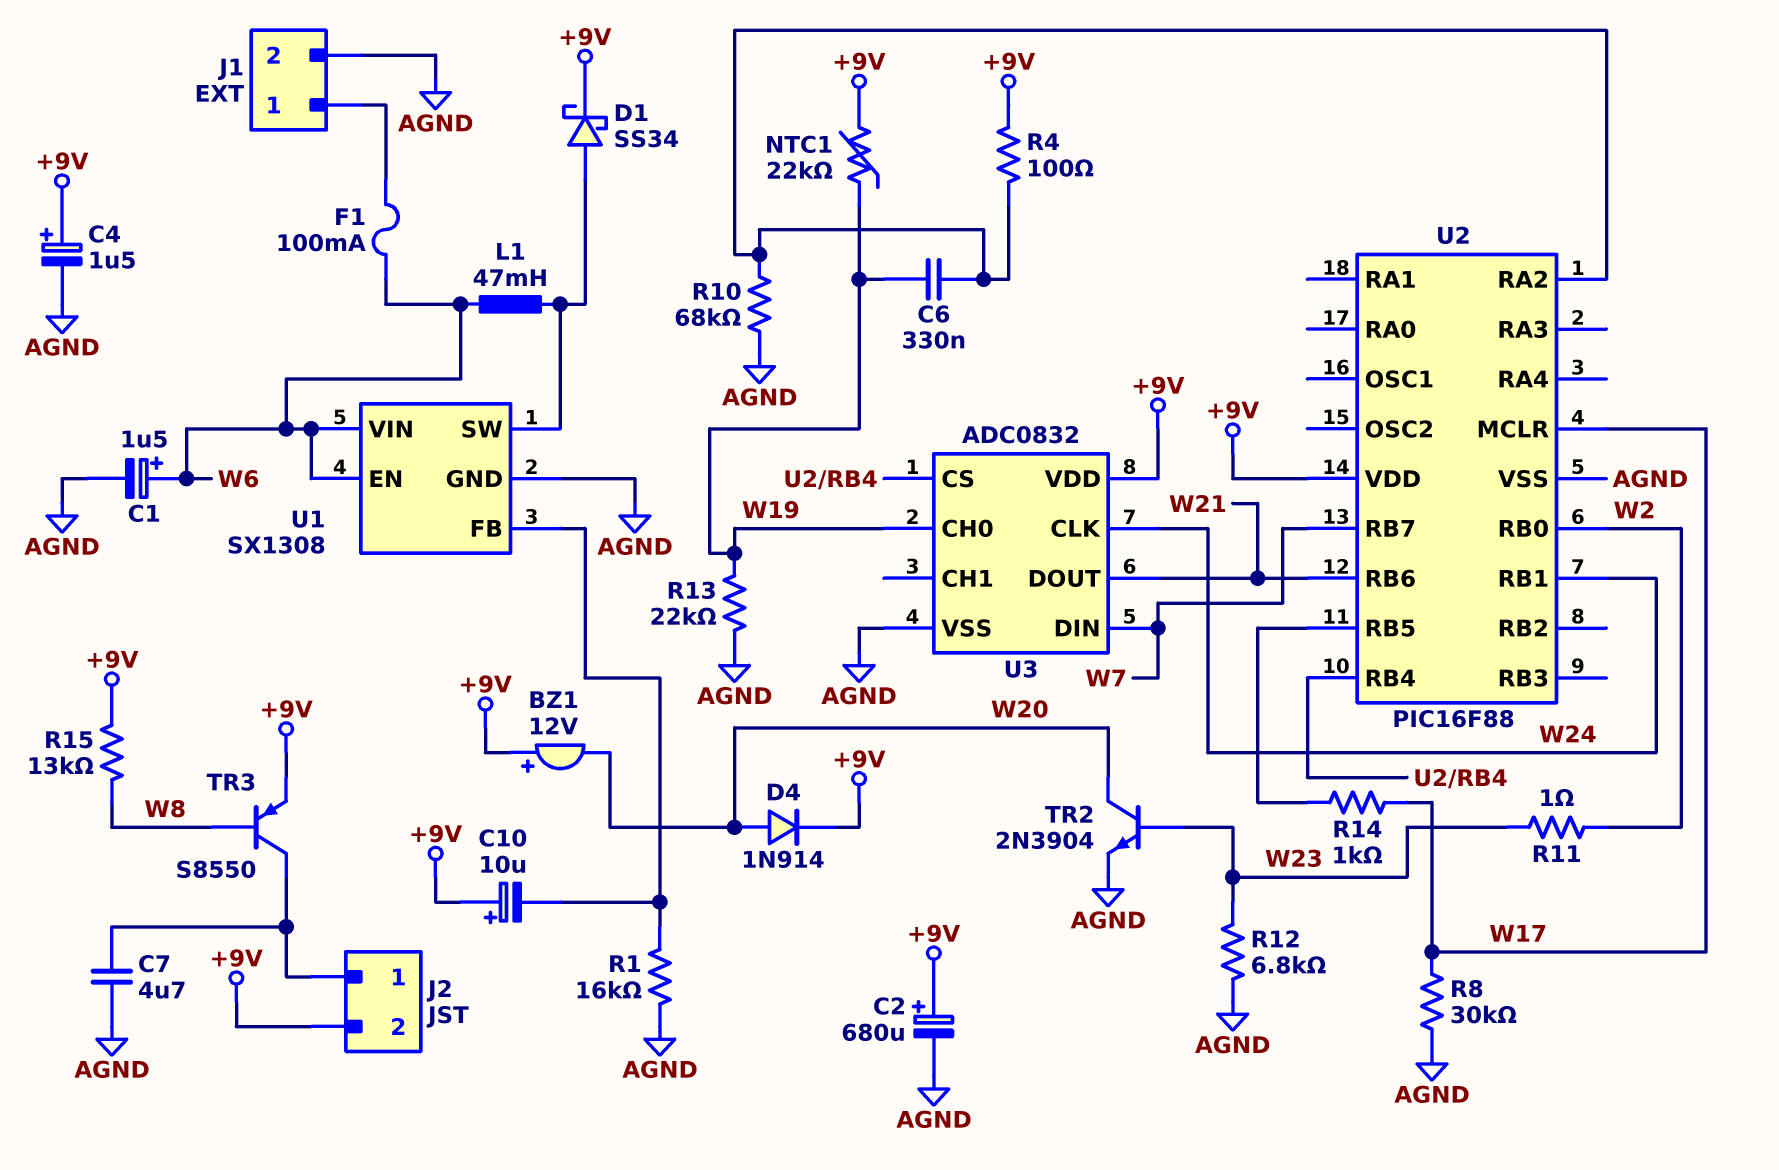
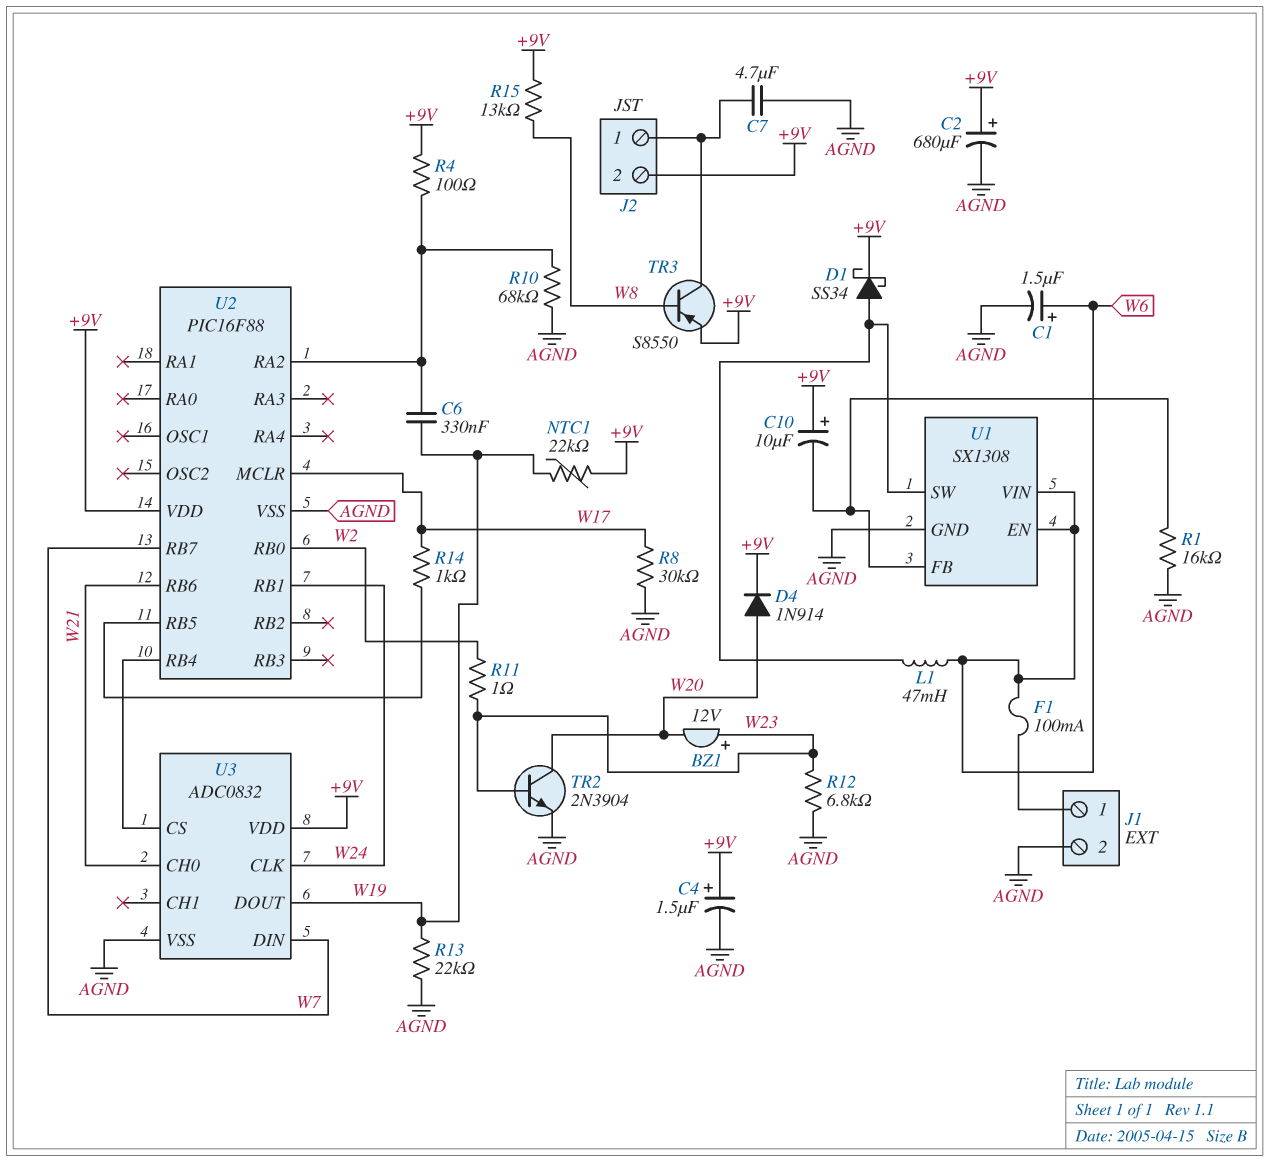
BZ1: buzzer 12V (plus +9V, minus W20) -> buzzer 12V (plus W23, minus W20)
U3 pin CH0: W19 -> W21
U3 pin DOUT: W21 -> W19

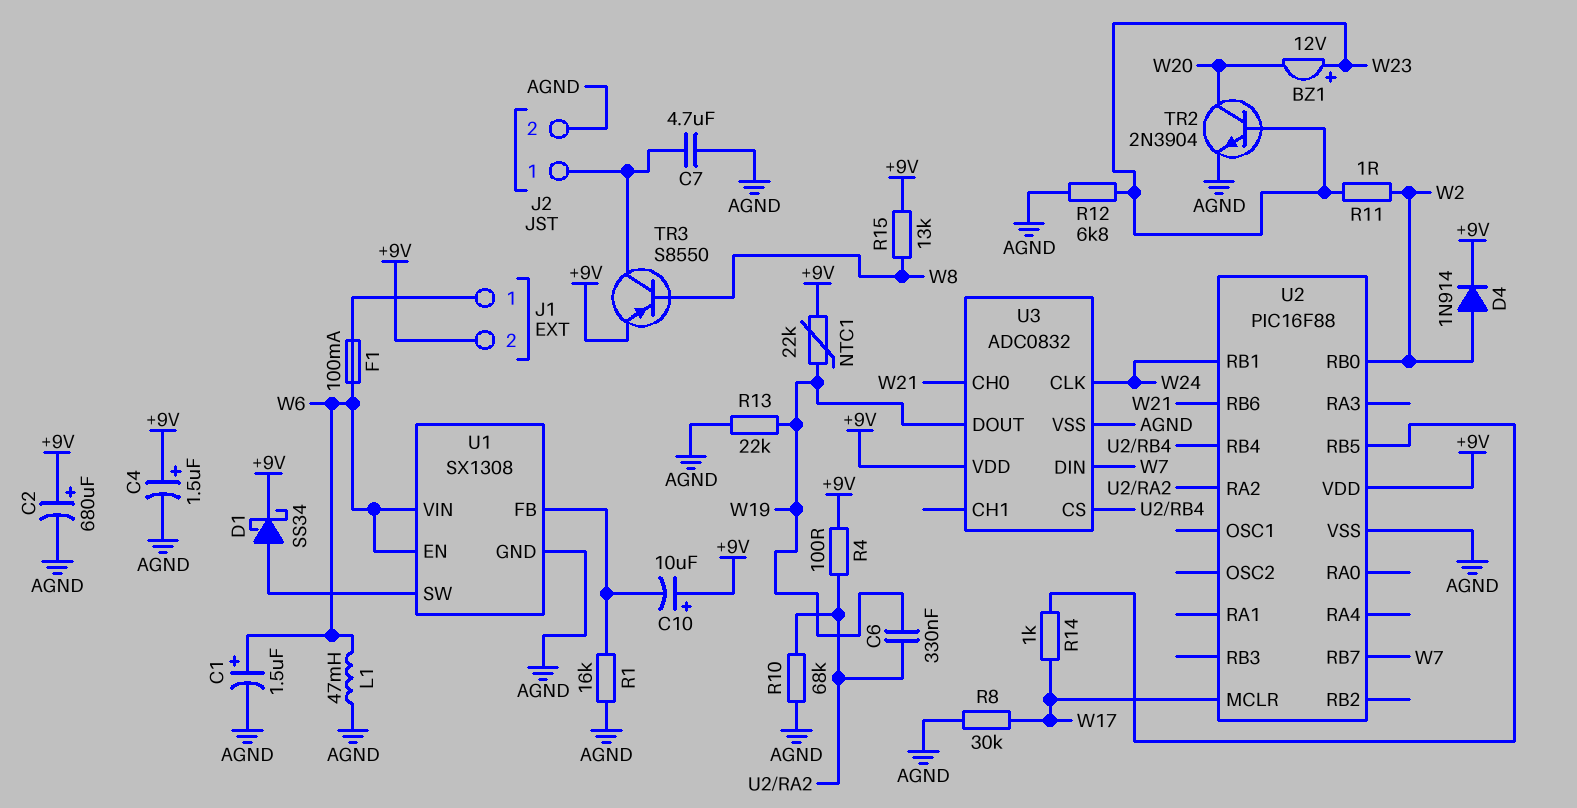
D4: diode 1N914 (A W20, K +9V) -> diode 1N914 (A W2, K +9V)
J1 pin 2: AGND -> +9V
J2 pin 2: +9V -> AGND
L1: 47mH (U1/SW, W6) -> 47mH (AGND, W6)

